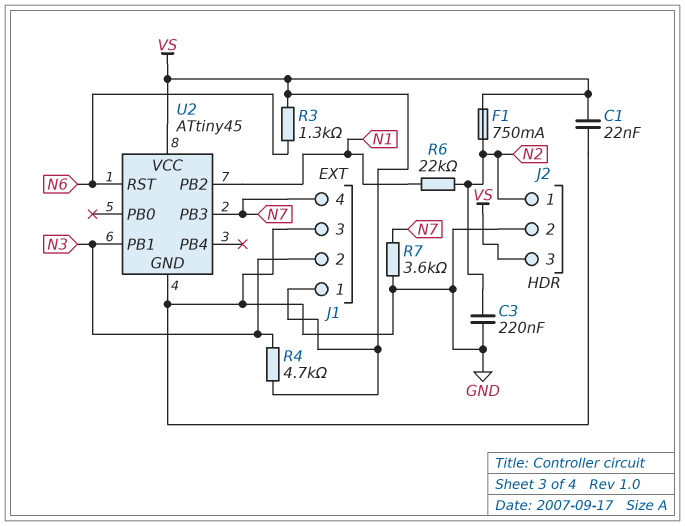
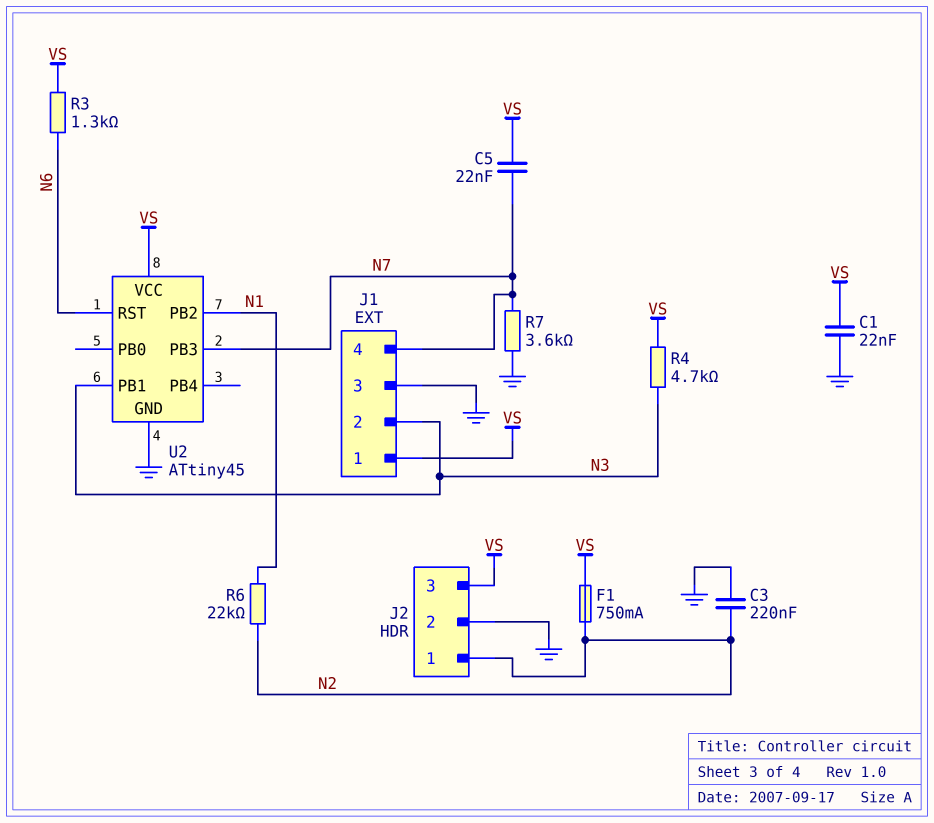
C5: none -> 22nF (N7, VS)

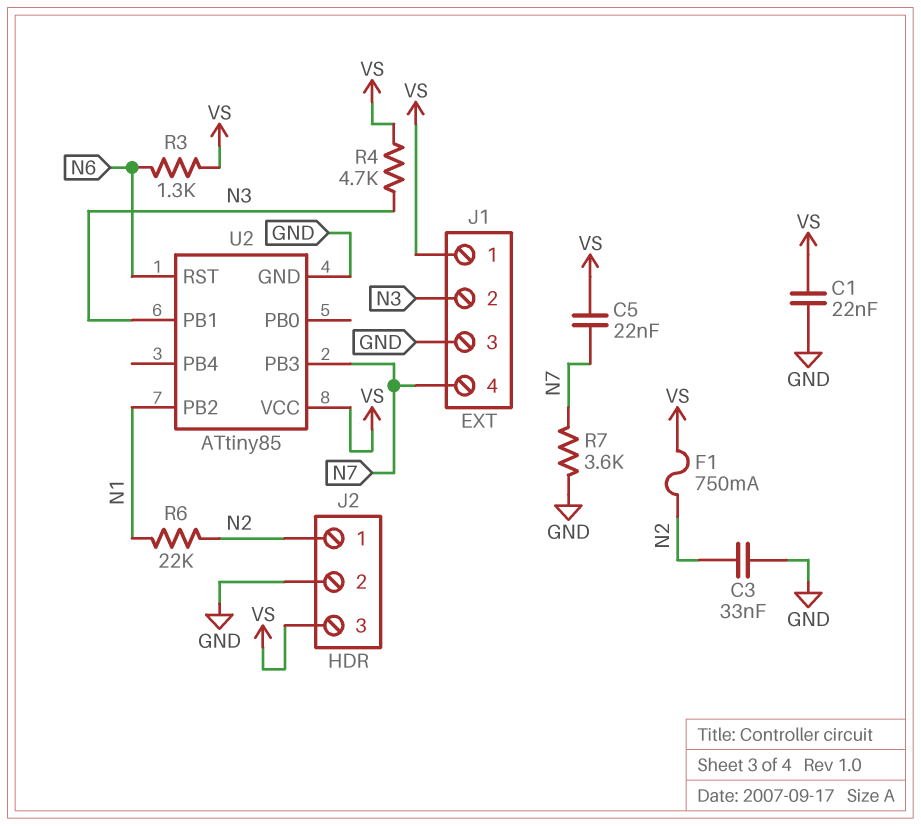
C3: 220nF (GND, N2) -> 33nF (GND, N2)
U2: ATtiny45 -> ATtiny85

